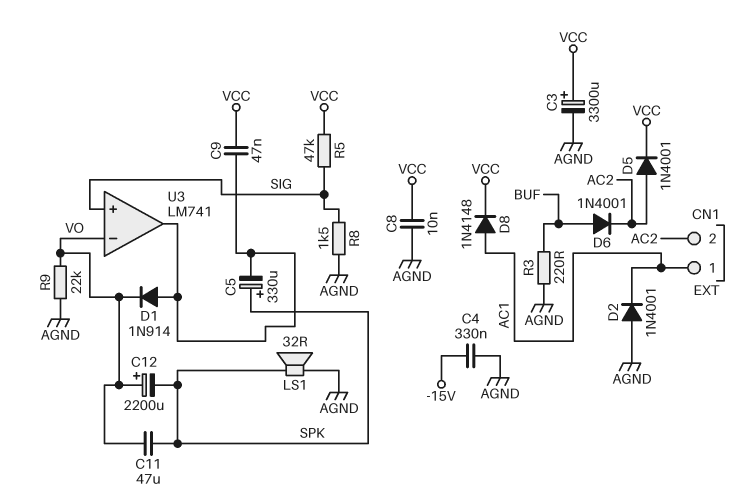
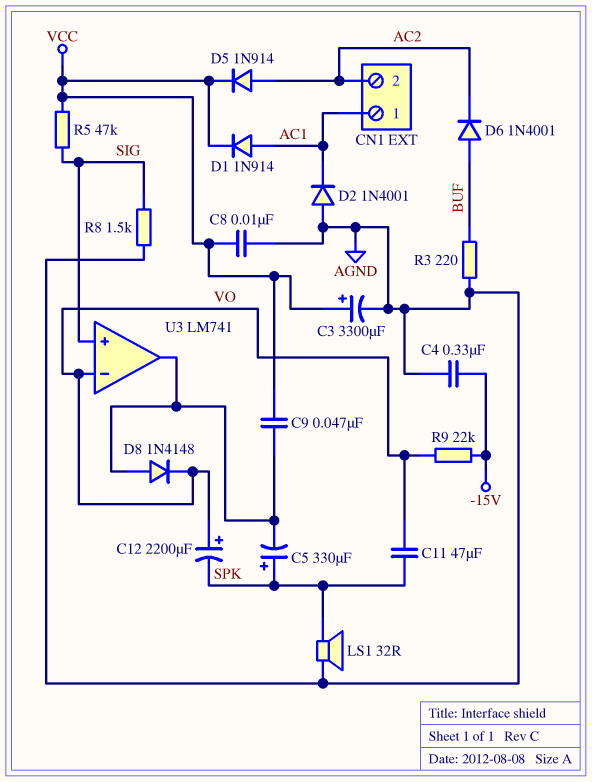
D1: diode 1N914 (A U3/out, K VO) -> diode 1N914 (A AC1, K VCC)
D5: diode 1N4001 (A AC2, K VCC) -> diode 1N914 (A AC2, K VCC)
D8: diode 1N4148 (A AC1, K VCC) -> diode 1N4148 (A U3/out, K VO)
R9: 22k (AGND, VO) -> 22k (-15V, VO)

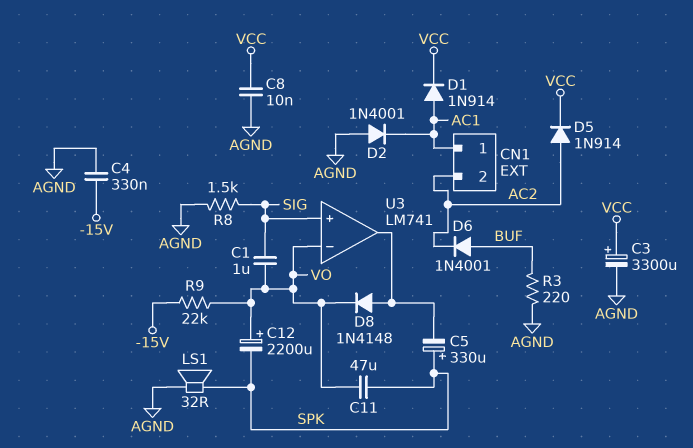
C1: none -> 1uF (SIG, VO)
C9: 47nF (U3/out, VCC) -> none
R5: 47k (SIG, VCC) -> none

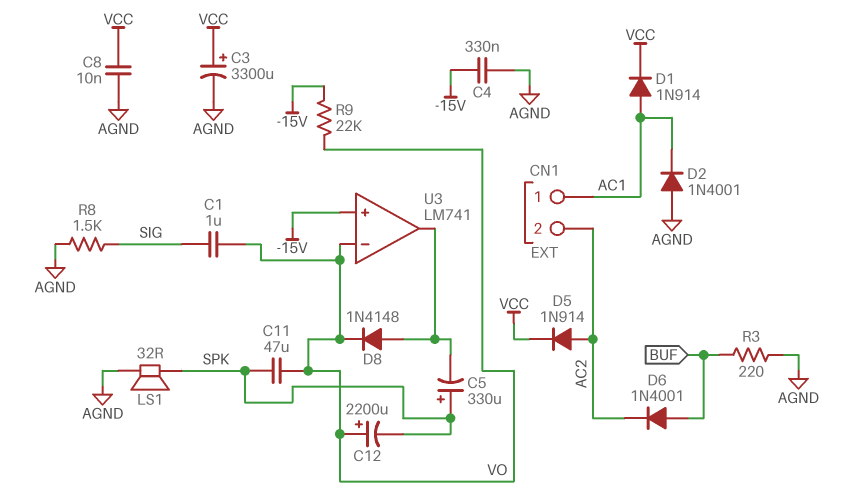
U3 pin in+: SIG -> -15V

